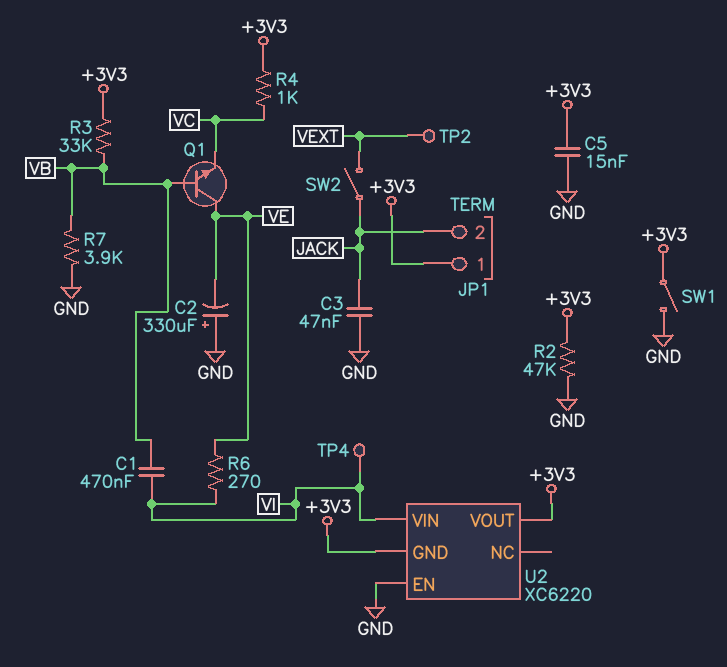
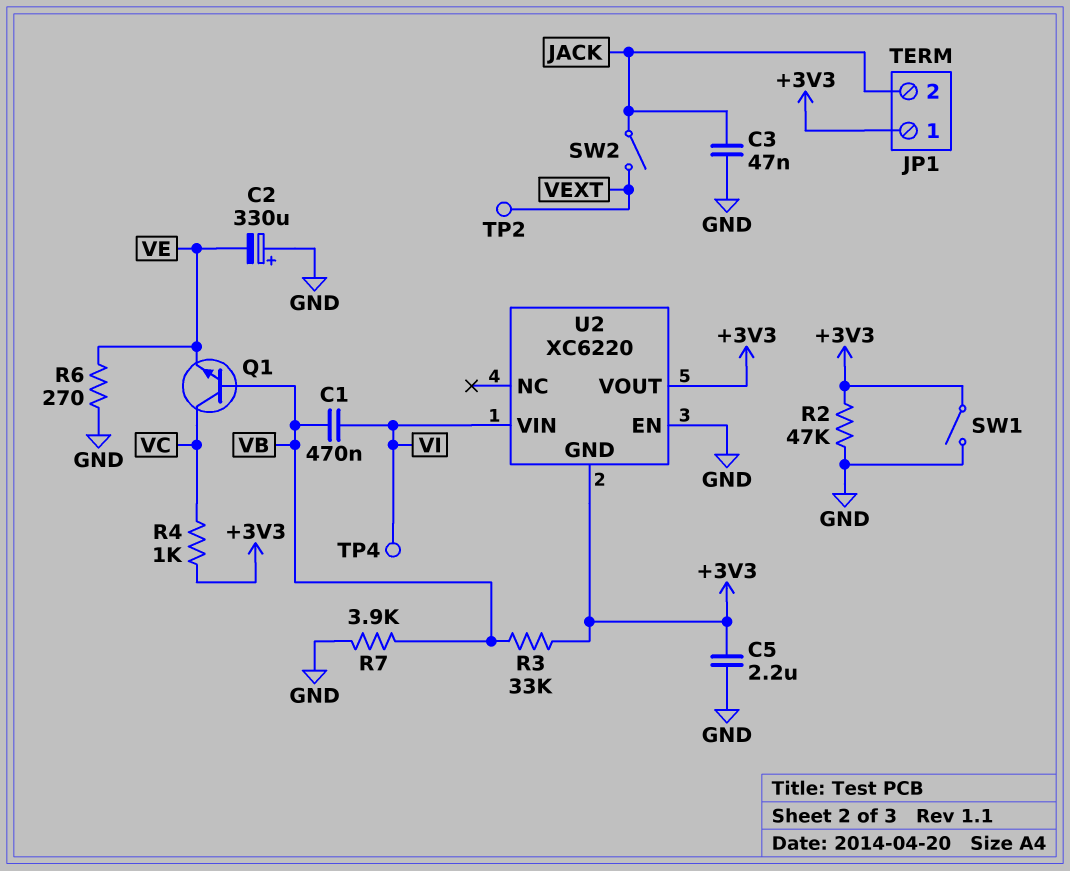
C5: 15nF (+3V3, GND) -> 2.2uF (+3V3, GND)
Q1: NPN (B VB, C VE, E VC) -> NPN (B VB, C VC, E VE)
R6: 270 (VE, VI) -> 270 (GND, VE)

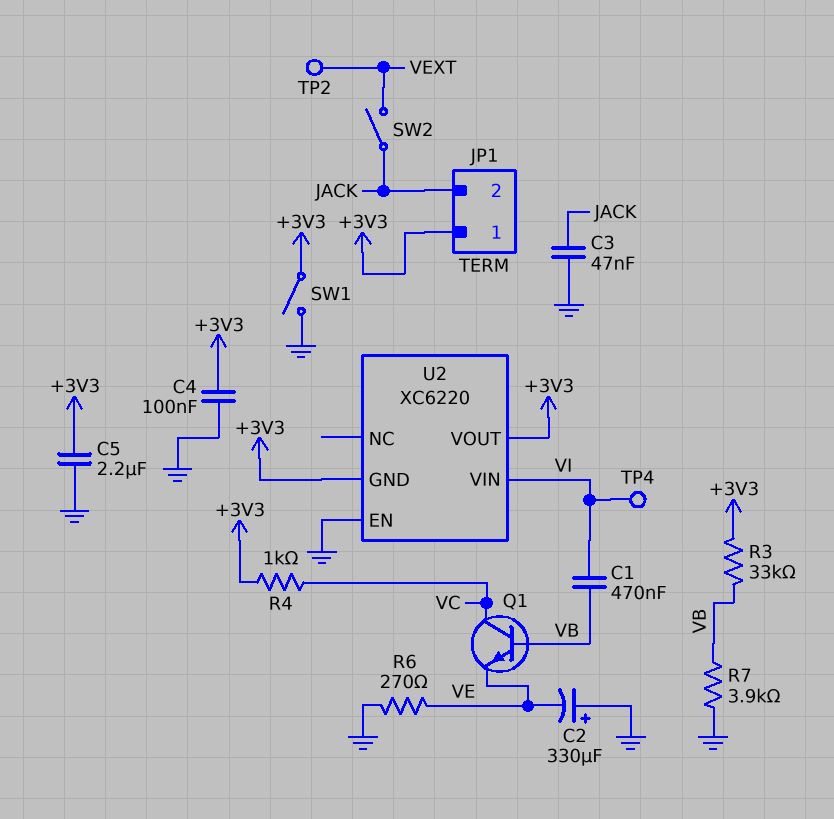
C4: none -> 100nF (+3V3, GND)
R2: 47k (+3V3, GND) -> none

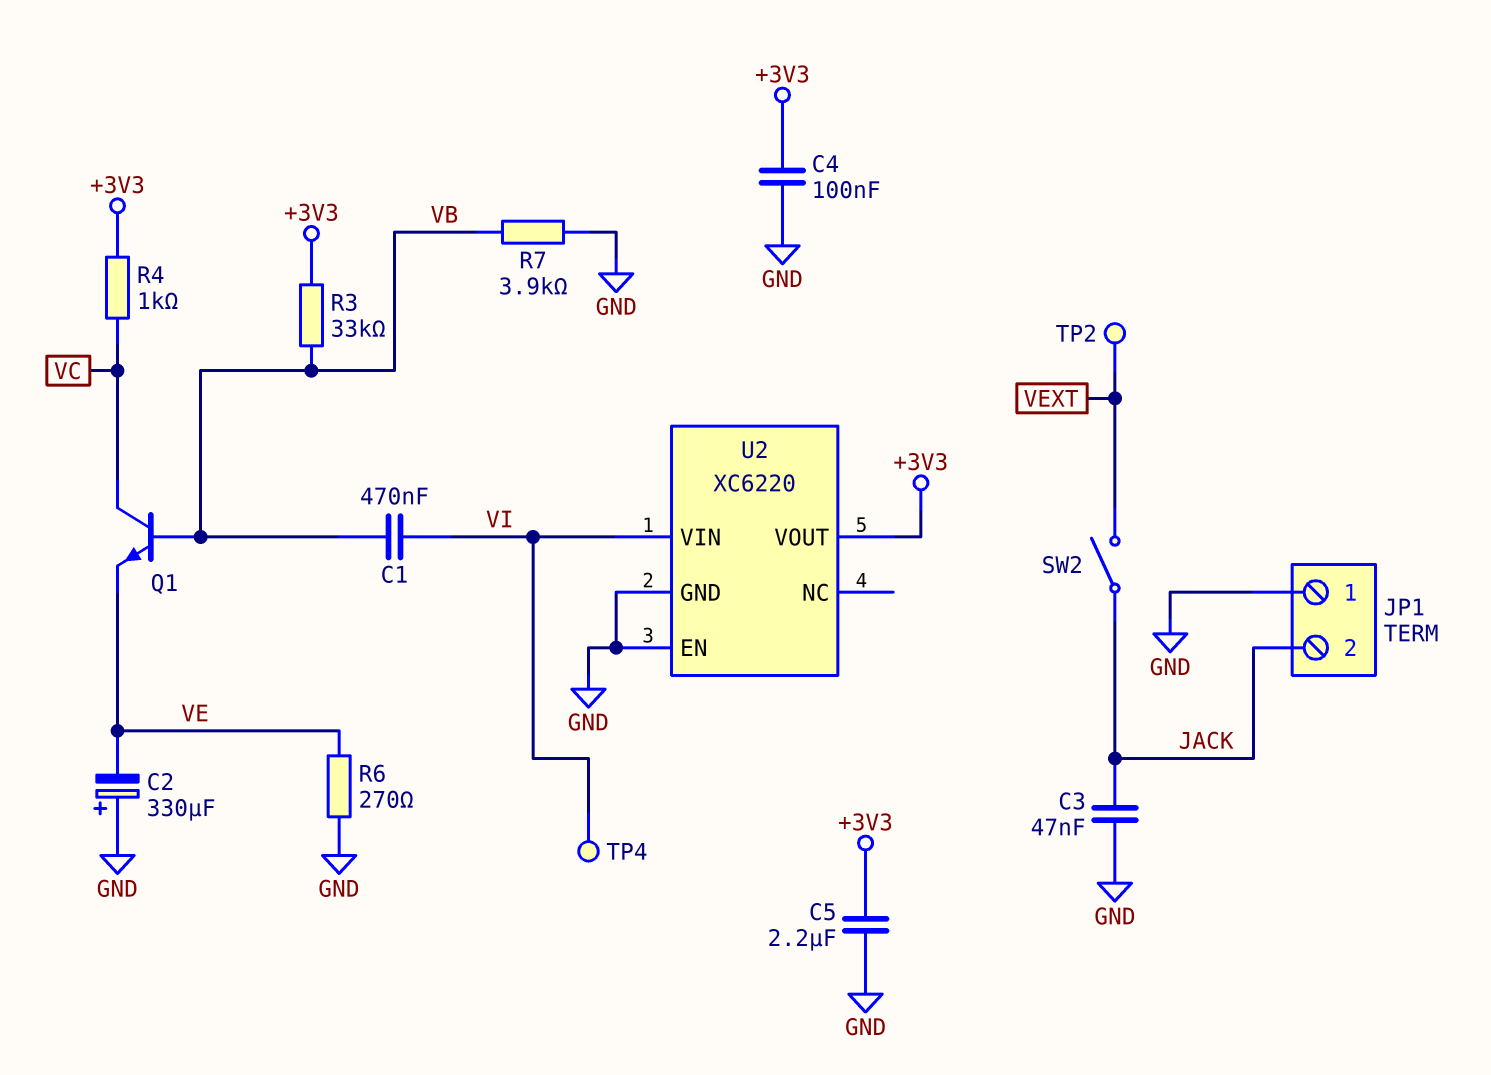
JP1 pin 1: +3V3 -> GND
SW1: switch (+3V3, GND) -> none
U2 pin GND: +3V3 -> GND

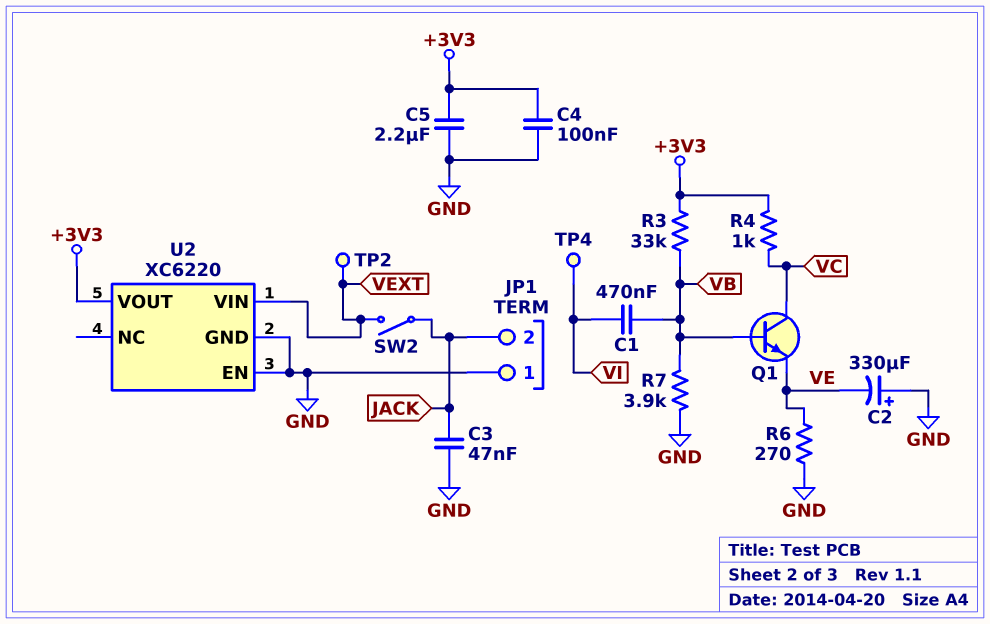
U2 pin VIN: VI -> VEXT

